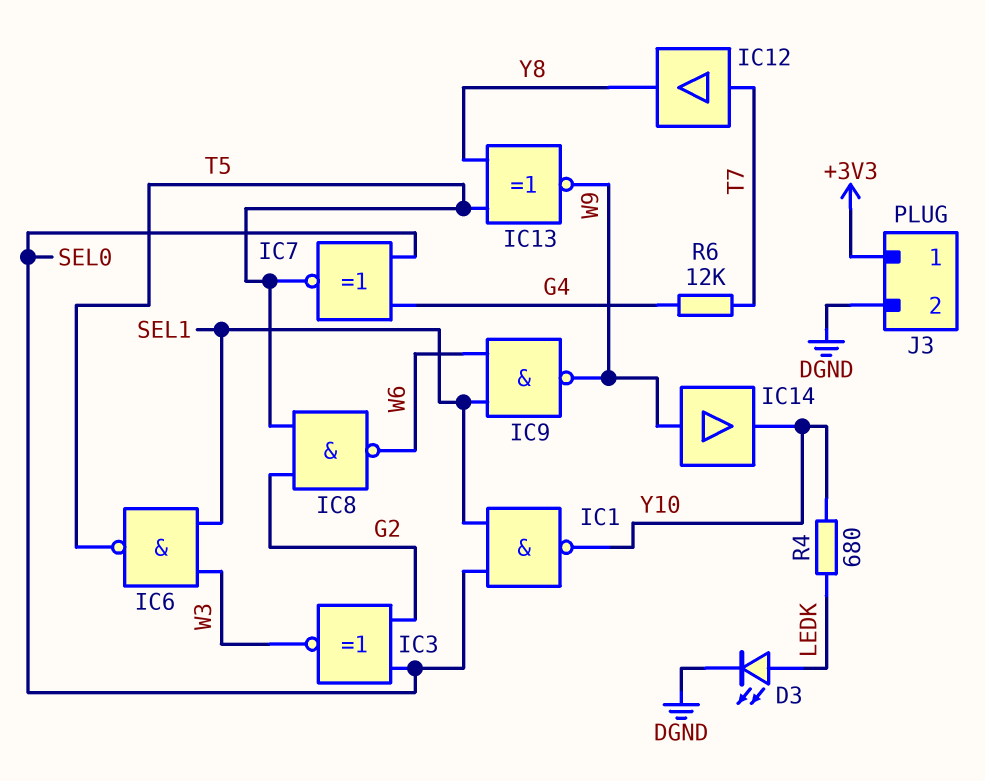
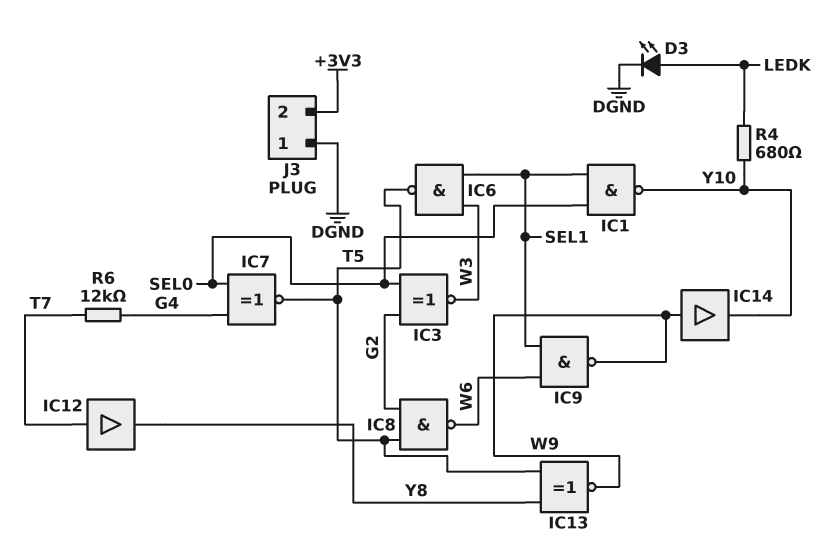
J3 pin 1: +3V3 -> DGND
J3 pin 2: DGND -> +3V3

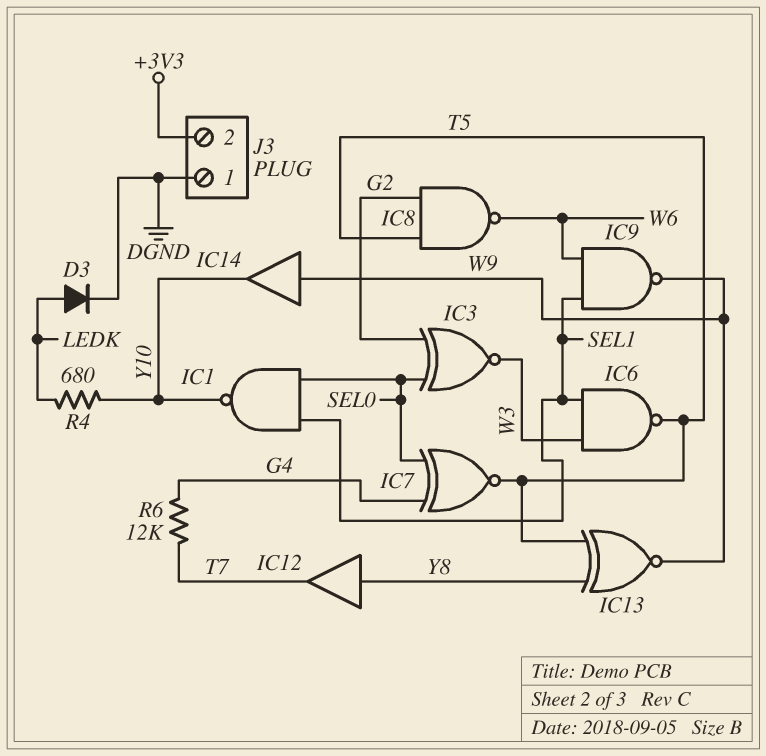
D3: LED (A LEDK, K DGND) -> diode (A LEDK, K DGND)
IC12: buffer (in T7, out Y8) -> buffer (in Y8, out T7)

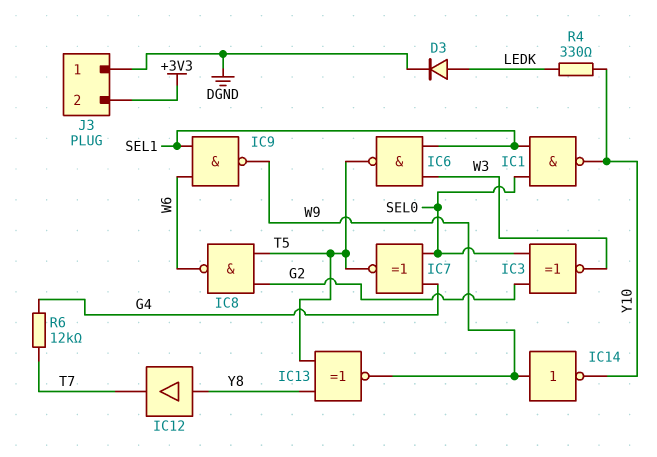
IC14: buffer (in W9, out Y10) -> NOT (in W9, out Y10)
R4: 680 (LEDK, Y10) -> 330 (LEDK, Y10)

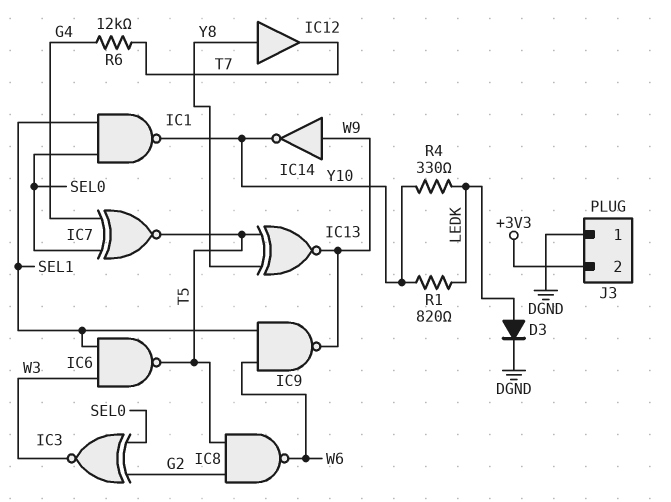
R1: none -> 820 (LEDK, Y10)

